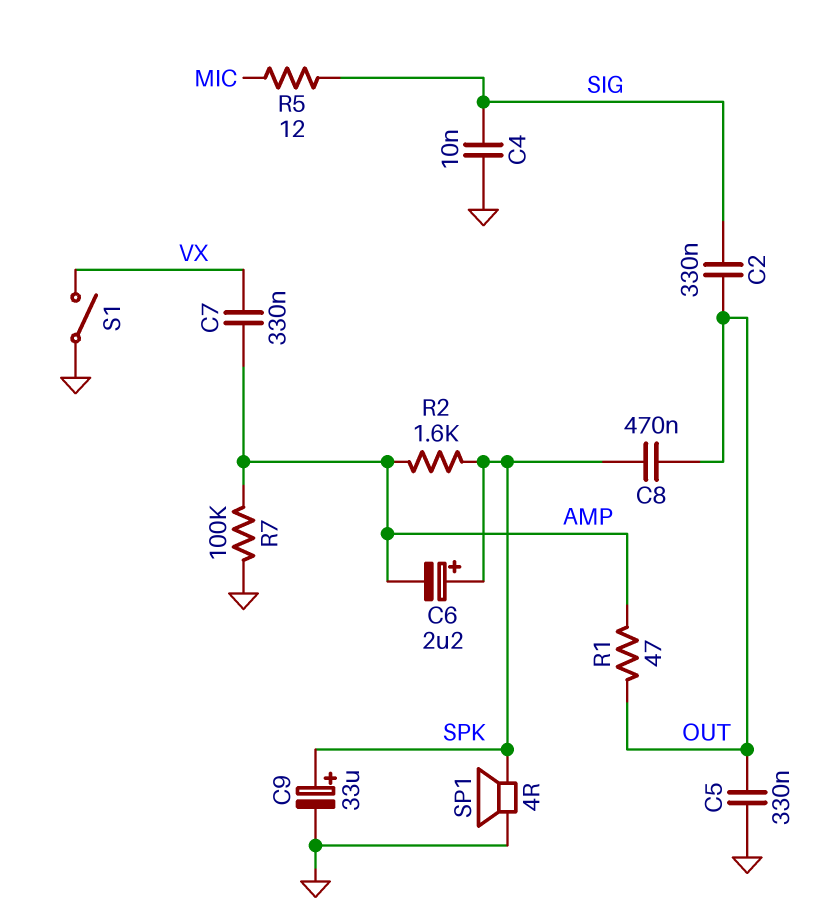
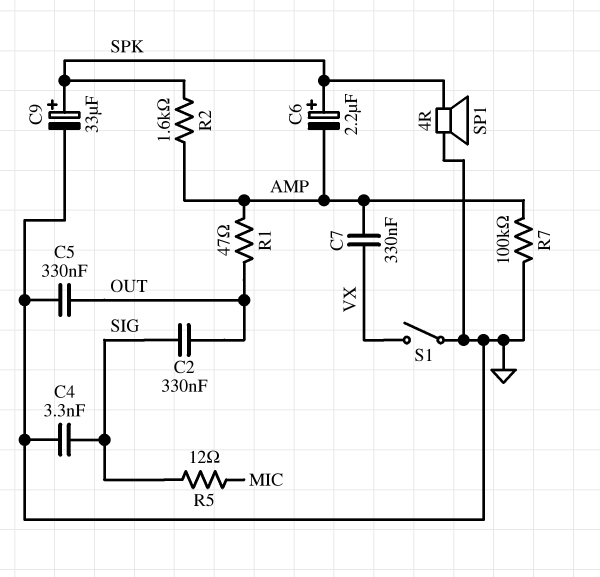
C4: 10nF (GND, SIG) -> 3.3nF (GND, SIG)
C8: 470nF (OUT, SPK) -> none

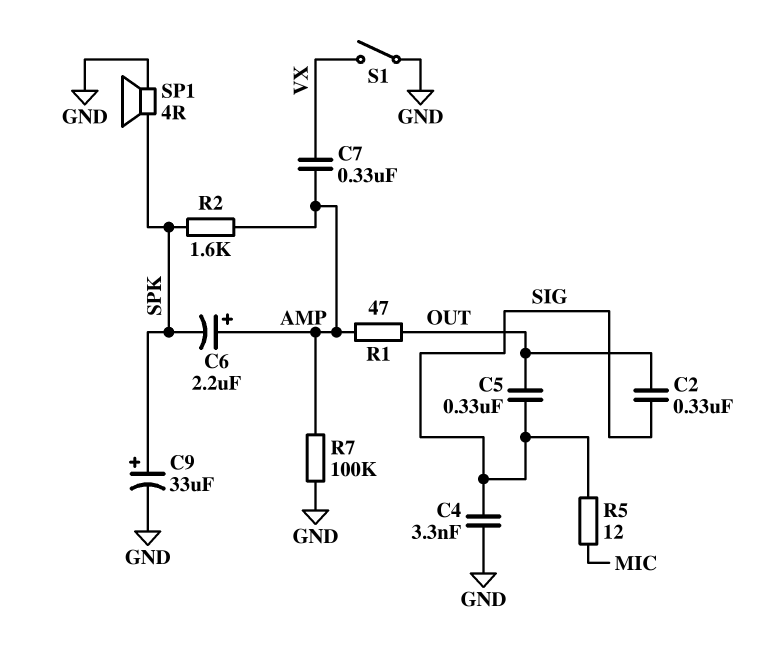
C5: 330nF (GND, OUT) -> 330nF (OUT, SIG)
C6: 2.2uF (plus SPK, minus AMP) -> 2.2uF (plus AMP, minus SPK)

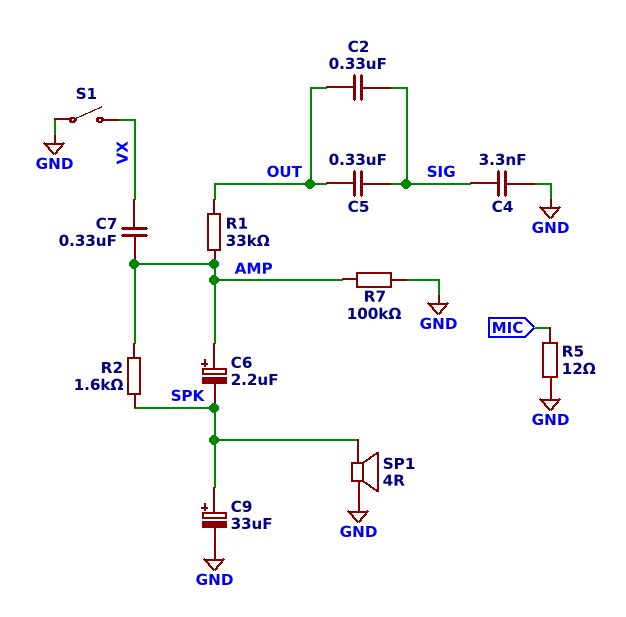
R1: 47 (AMP, OUT) -> 33k (AMP, OUT)
R5: 12 (MIC, SIG) -> 12 (GND, MIC)

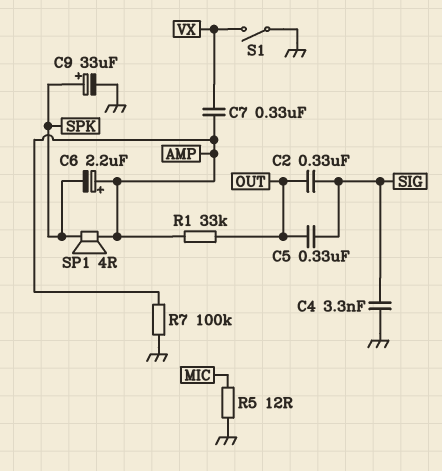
R2: 1.6k (AMP, SPK) -> none
SP1: speaker 4R (GND, SPK) -> speaker 4R (AMP, SPK)

